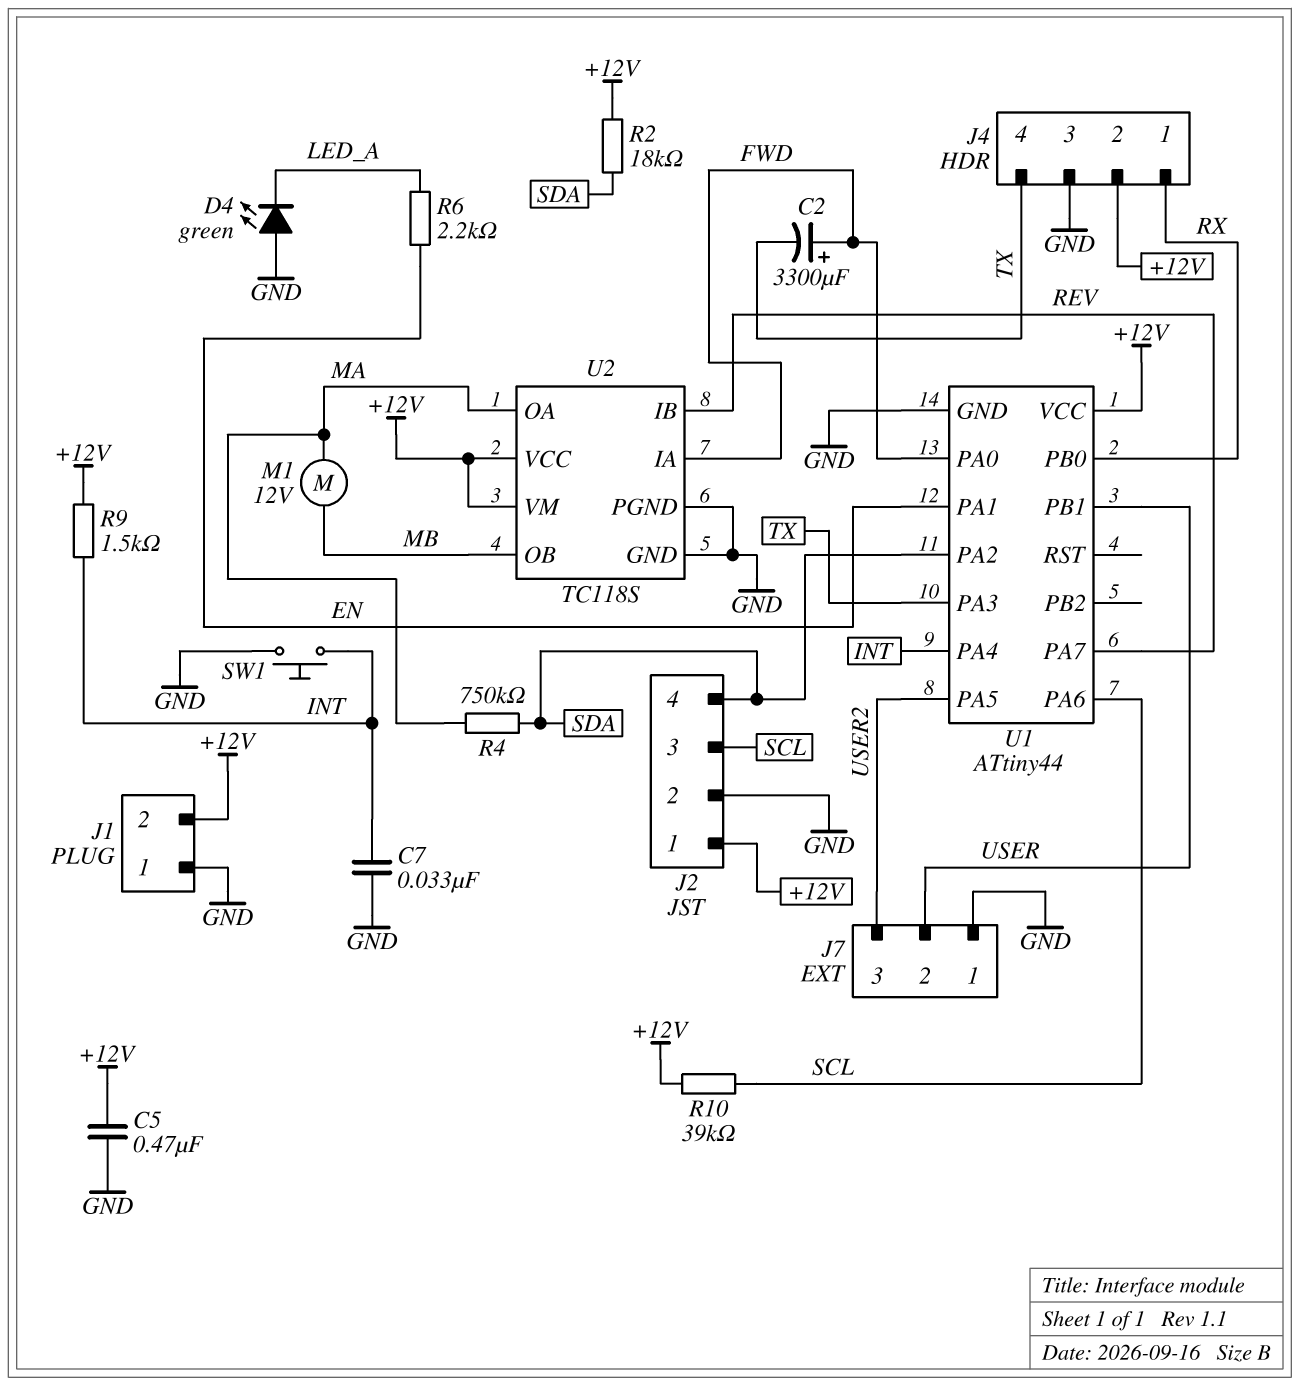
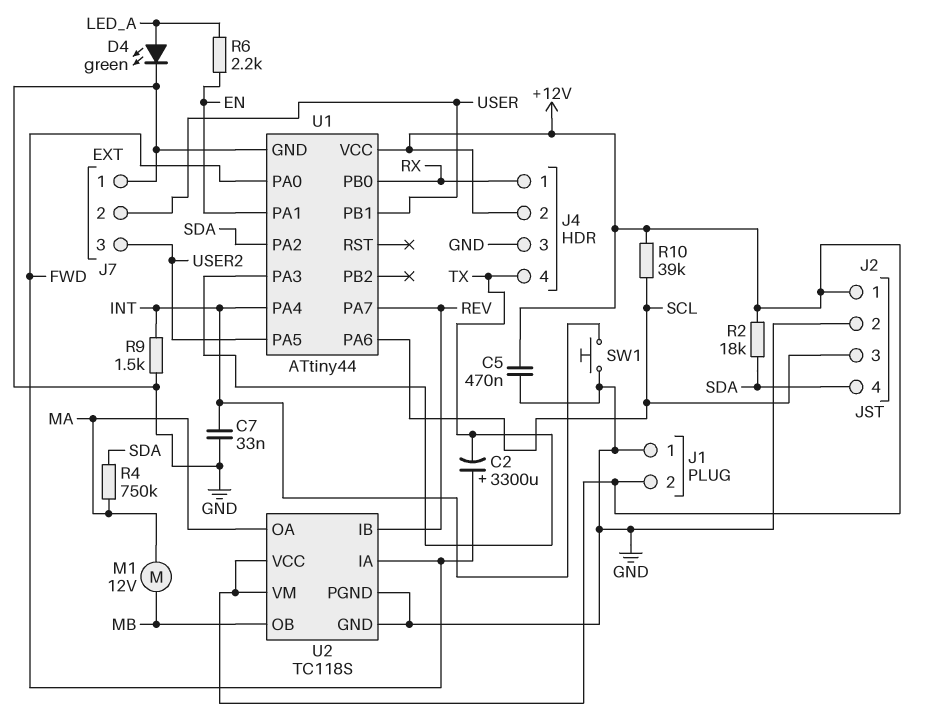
D4: LED green (A GND, K LED_A) -> LED green (A LED_A, K GND)
R9: 1.5k (+12V, INT) -> 1.5k (GND, INT)

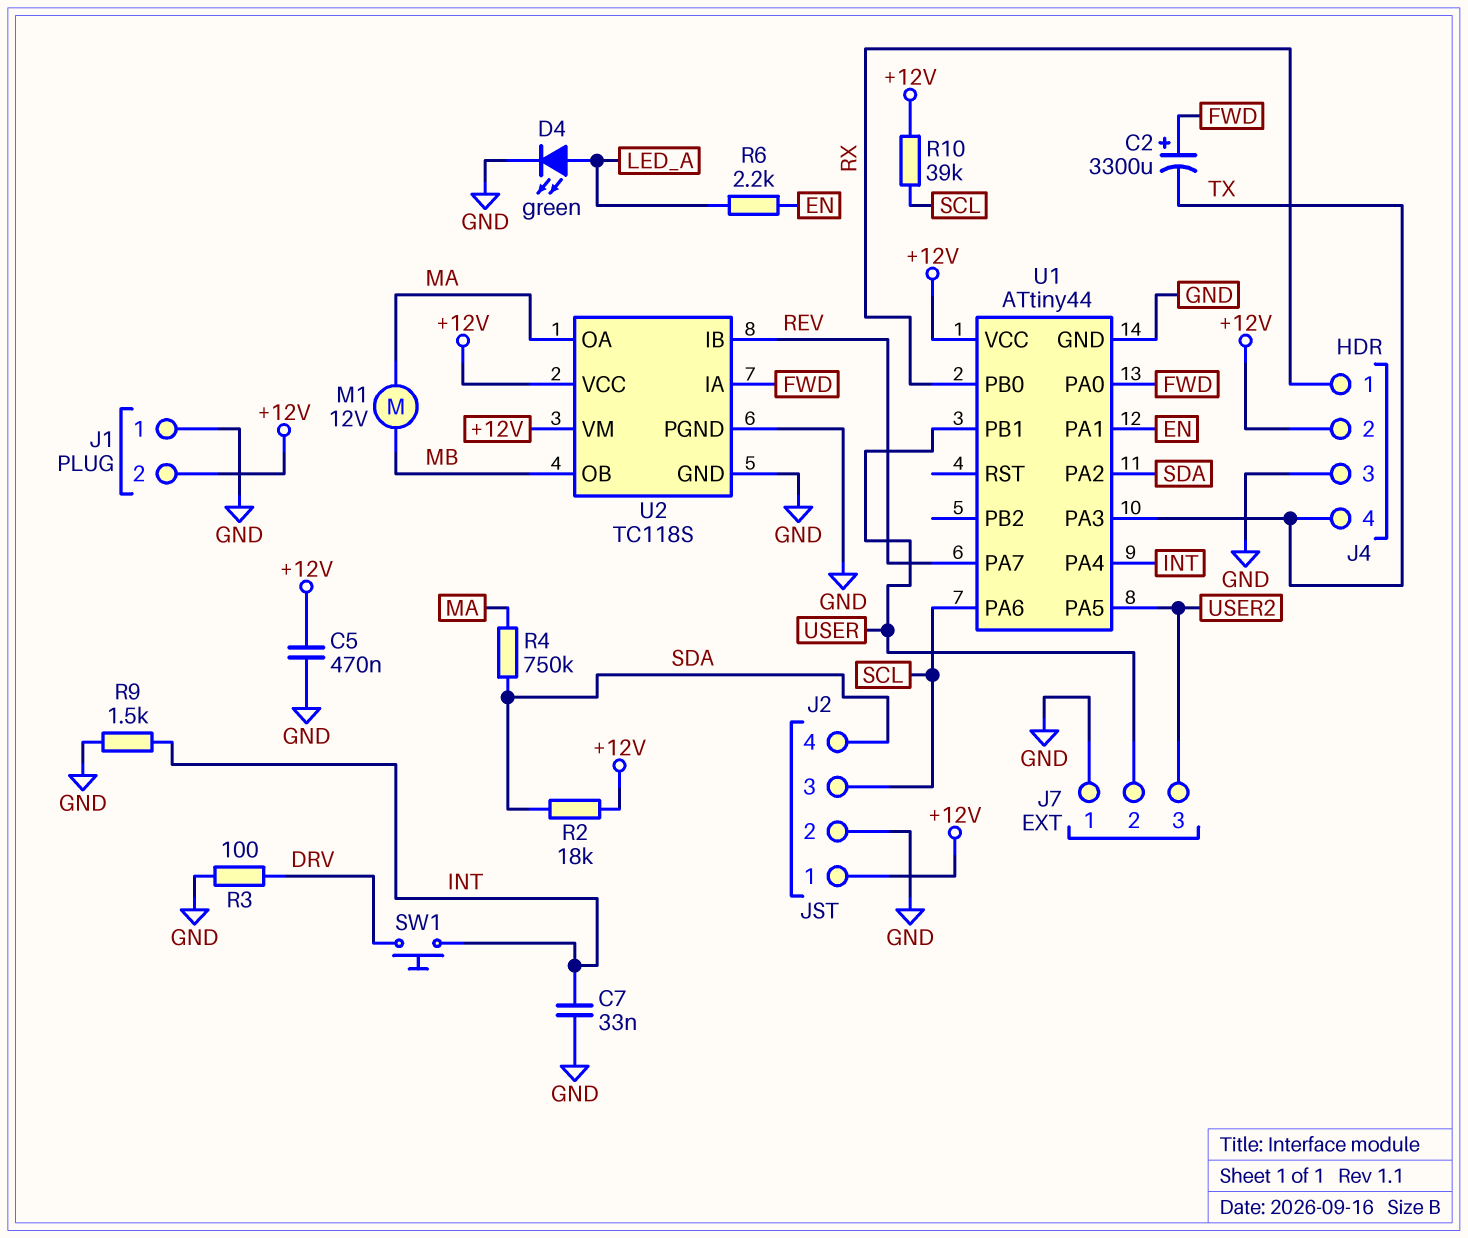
R3: none -> 100 (DRV, GND)
SW1: button (GND, INT) -> button (DRV, INT)

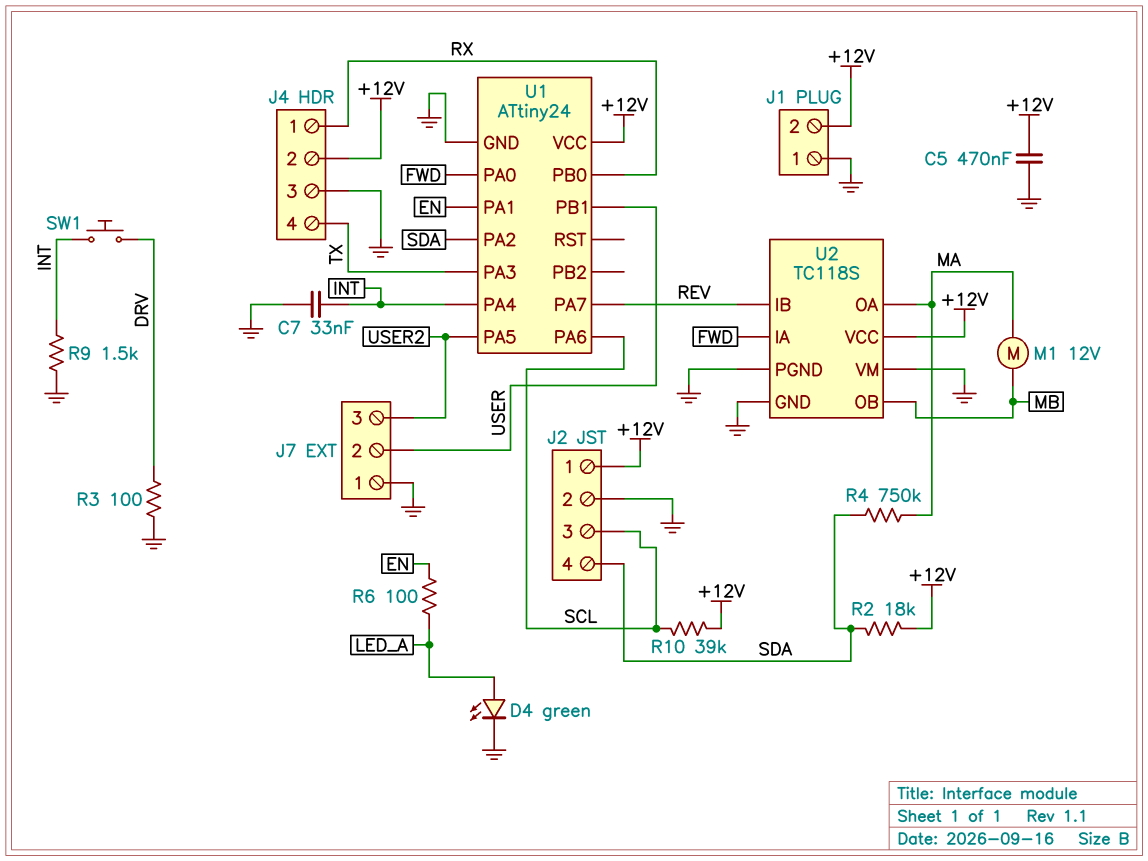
C2: 3300uF (plus FWD, minus TX) -> none
R6: 2.2k (EN, LED_A) -> 100 (EN, LED_A)
U1: ATtiny44 -> ATtiny24
U2 pin VM: +12V -> GND

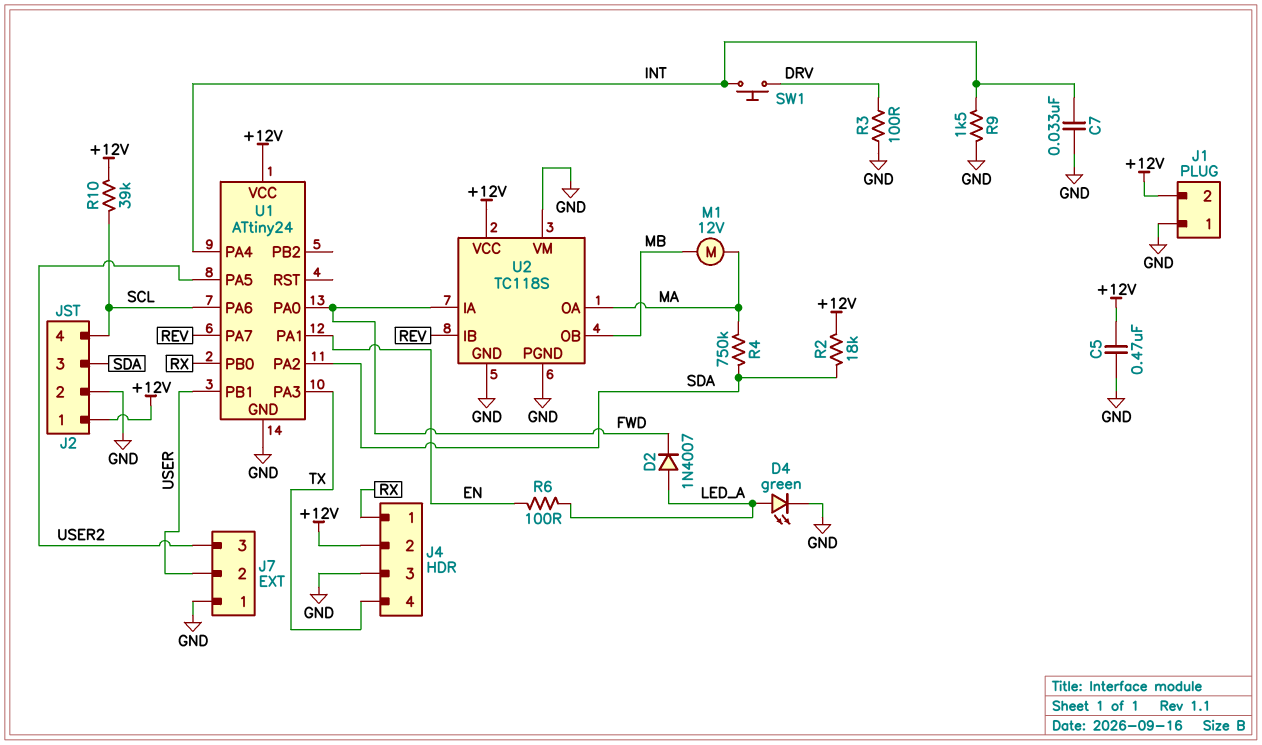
D2: none -> diode 1N4007 (A LED_A, K FWD)
J2 pin 3: SCL -> SDA
J2 pin 4: SDA -> SCL

